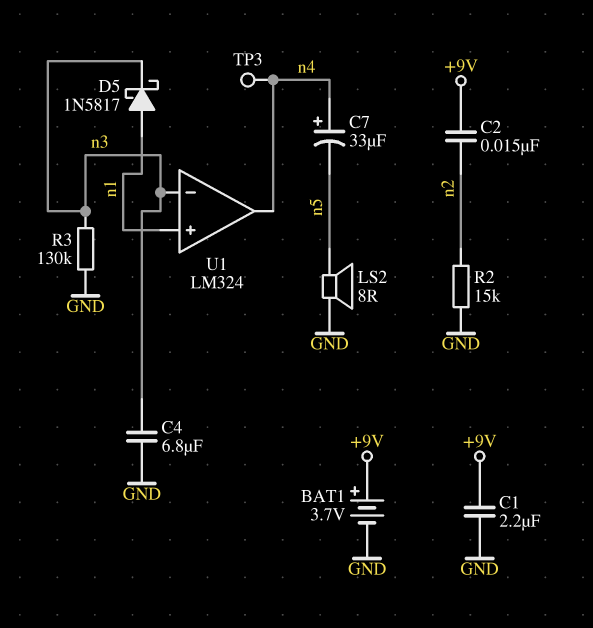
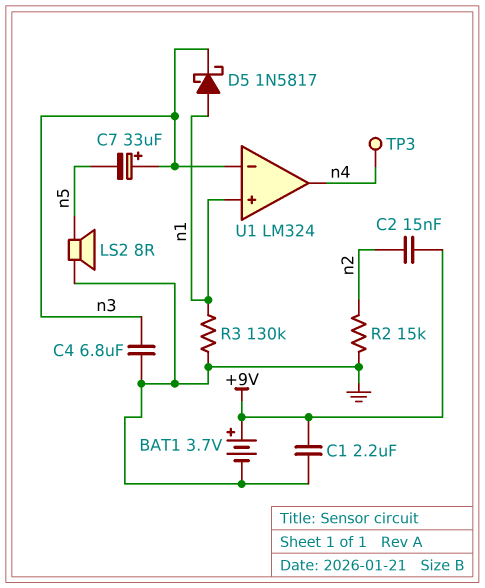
C7: 33uF (plus n4, minus n5) -> 33uF (plus n3, minus n5)
R3: 130k (GND, n3) -> 130k (GND, n1)

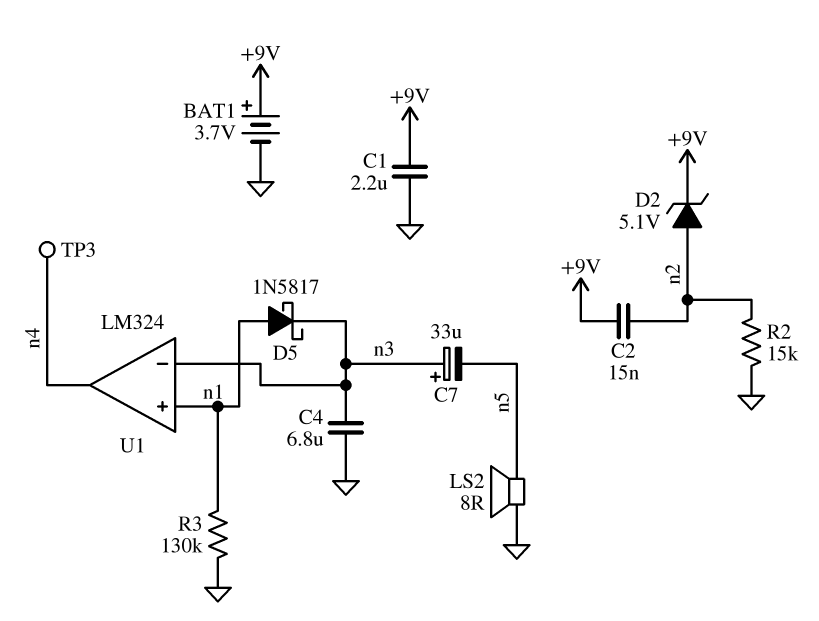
D2: none -> zener 5.1V (A n2, K +9V)

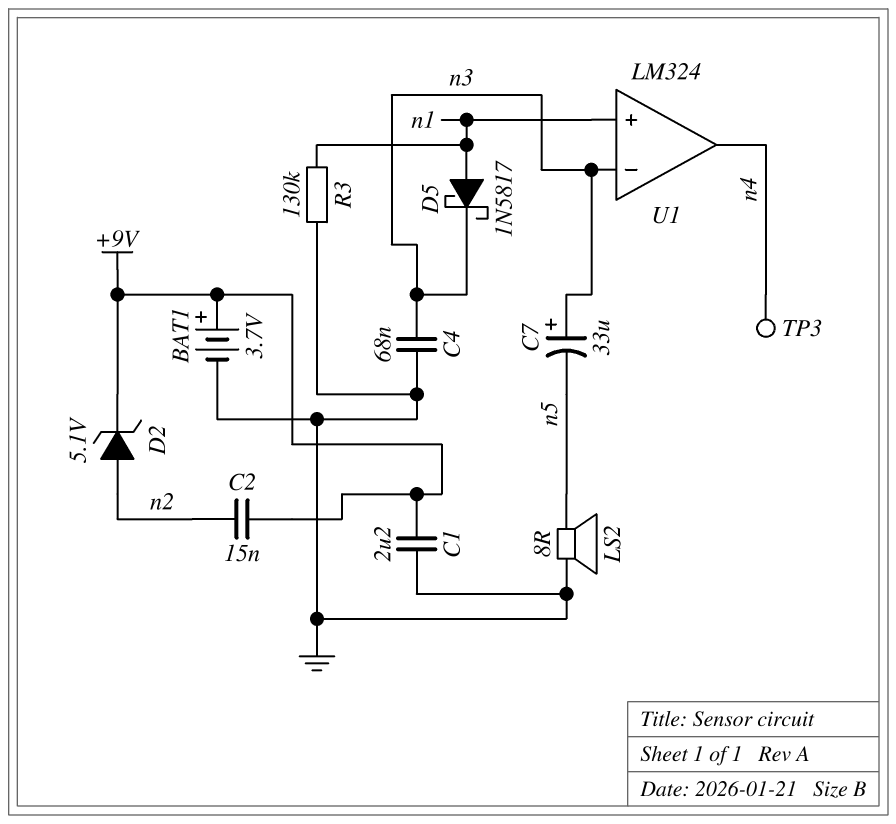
C4: 6.8uF (GND, n3) -> 68nF (GND, n3)
R2: 15k (GND, n2) -> none

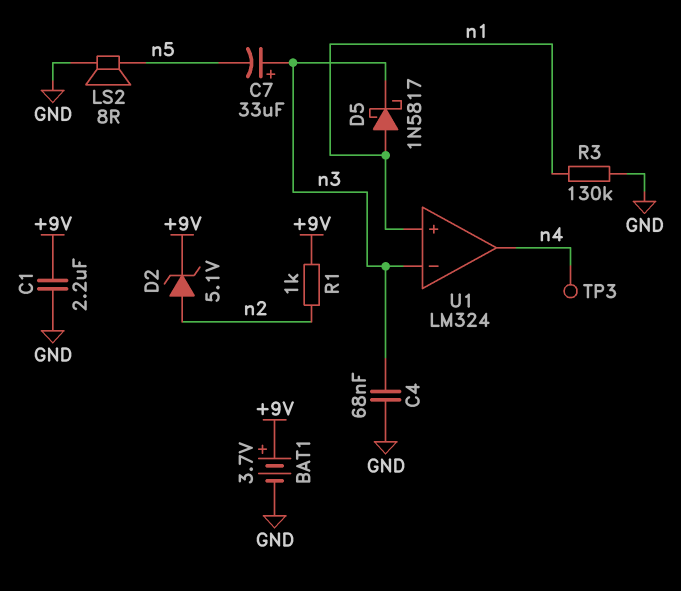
C2: 15nF (+9V, n2) -> none
R1: none -> 1k (+9V, n2)

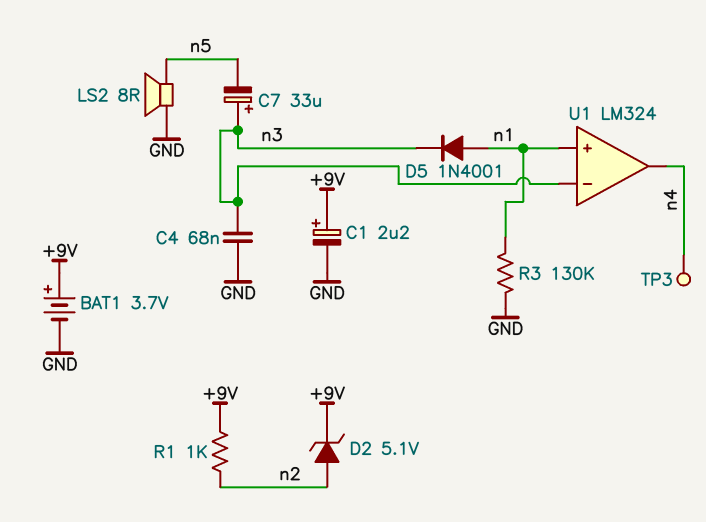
C1: 2.2uF (+9V, GND) -> 2.2uF (plus +9V, minus GND)
D5: schottky 1N5817 (A n1, K n3) -> diode 1N4001 (A n1, K n3)

